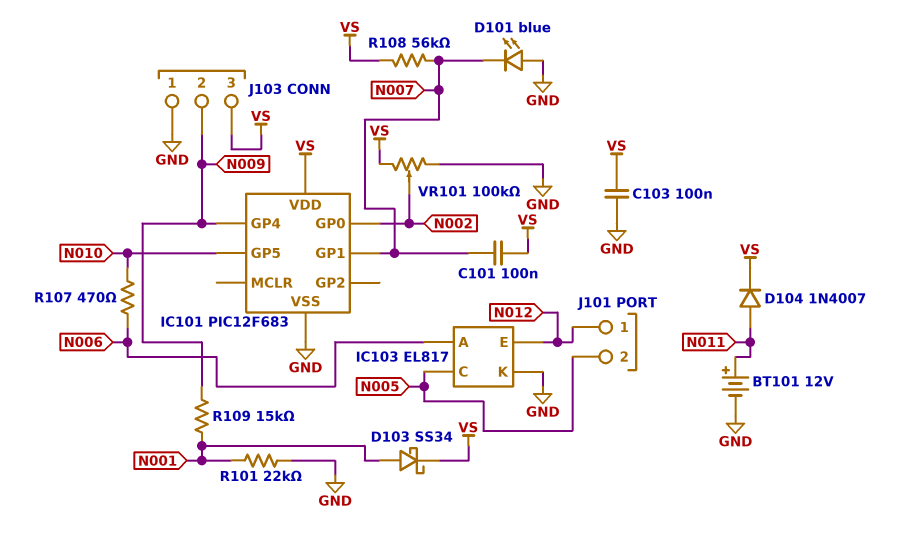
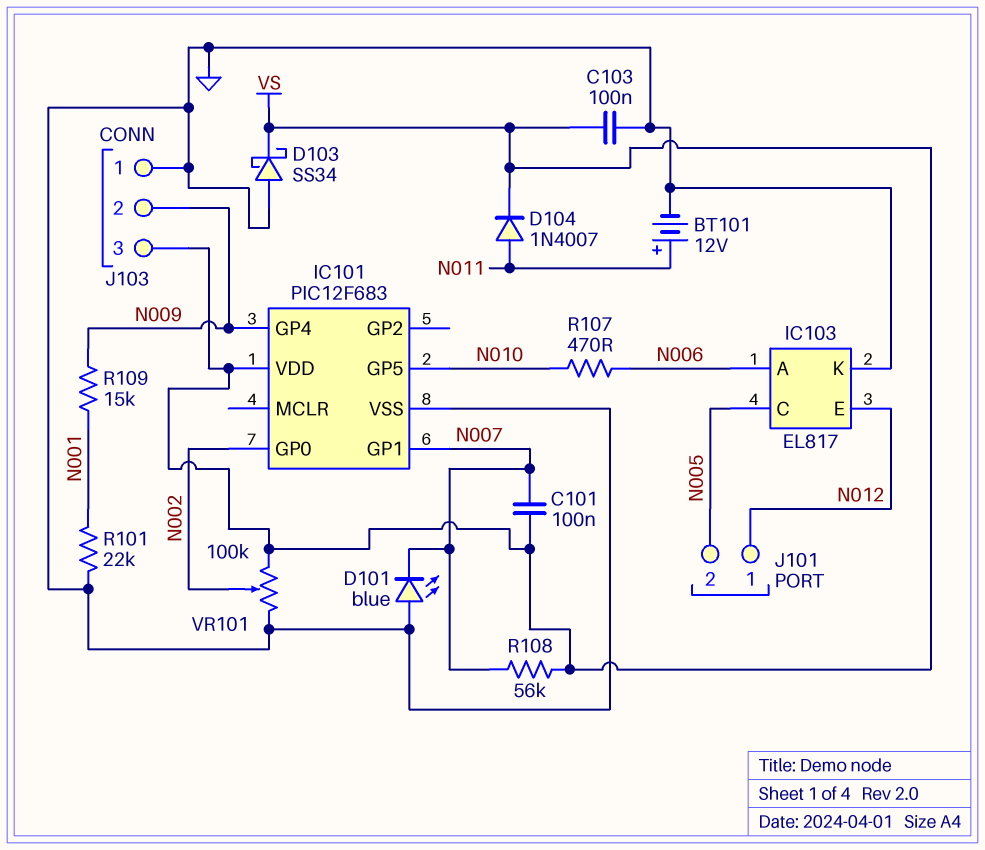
D103: schottky SS34 (A N001, K VS) -> schottky SS34 (A GND, K VS)

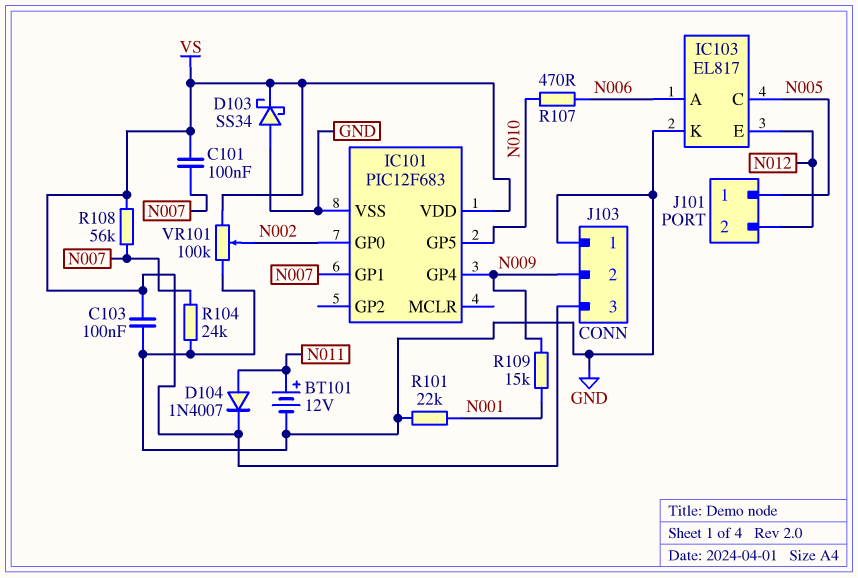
D101: LED blue (A GND, K N007) -> none
J101 pin 1: N012 -> N005
J101 pin 2: N005 -> N012
R104: none -> 24k (GND, N007)

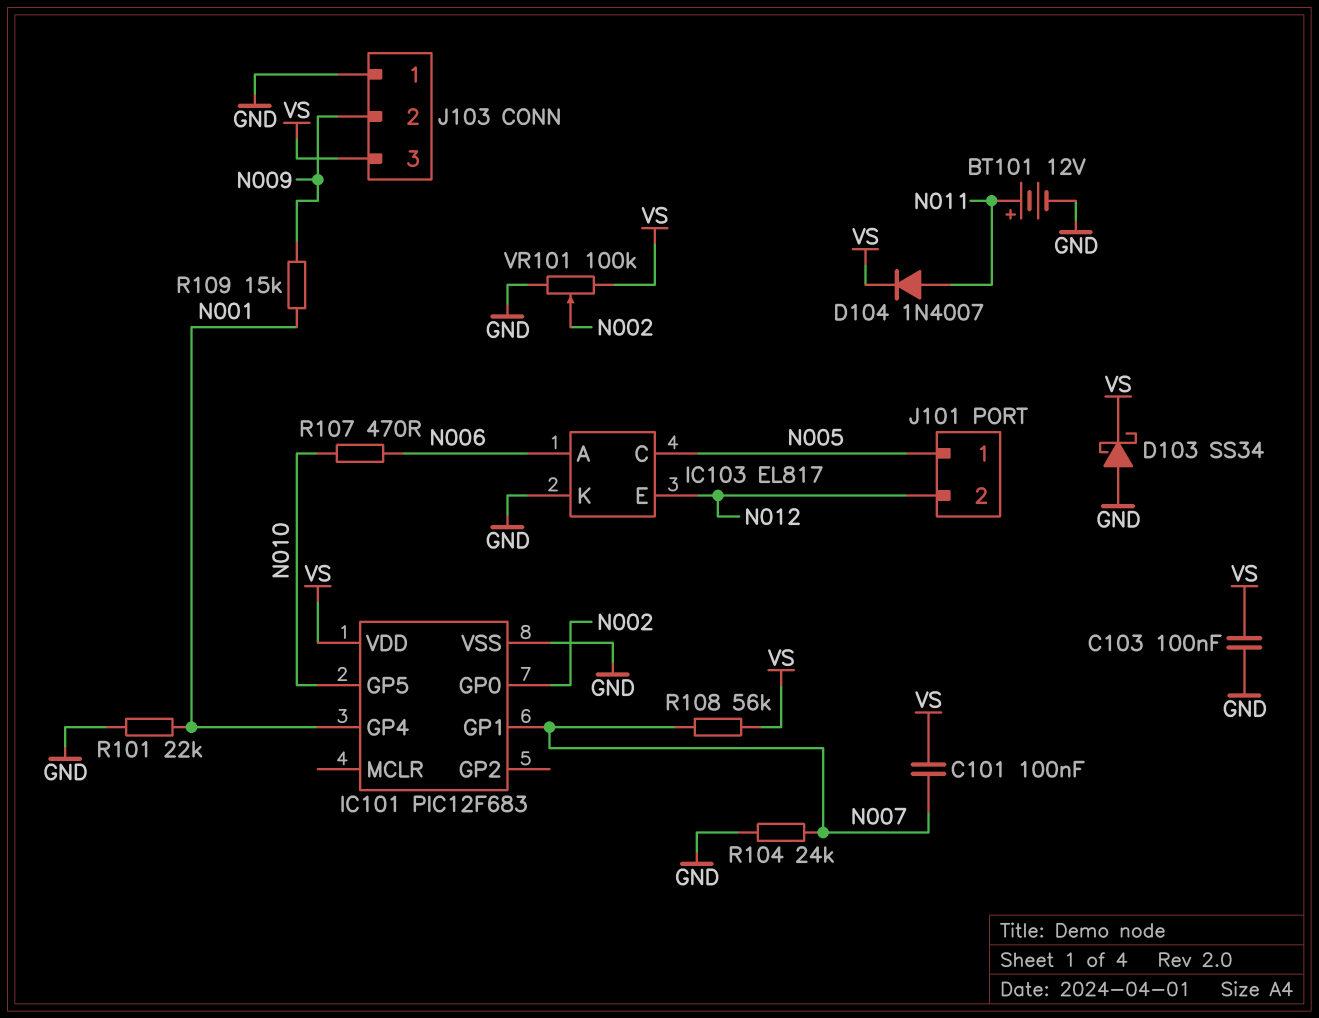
IC101 pin GP4: N009 -> N001

